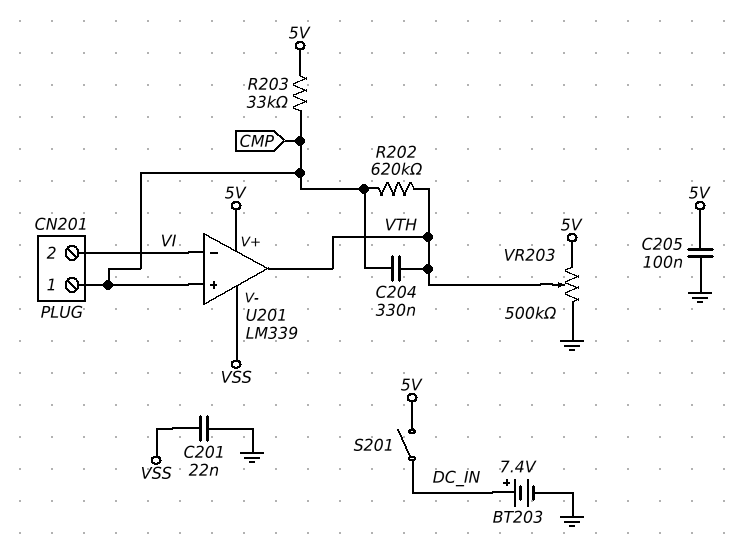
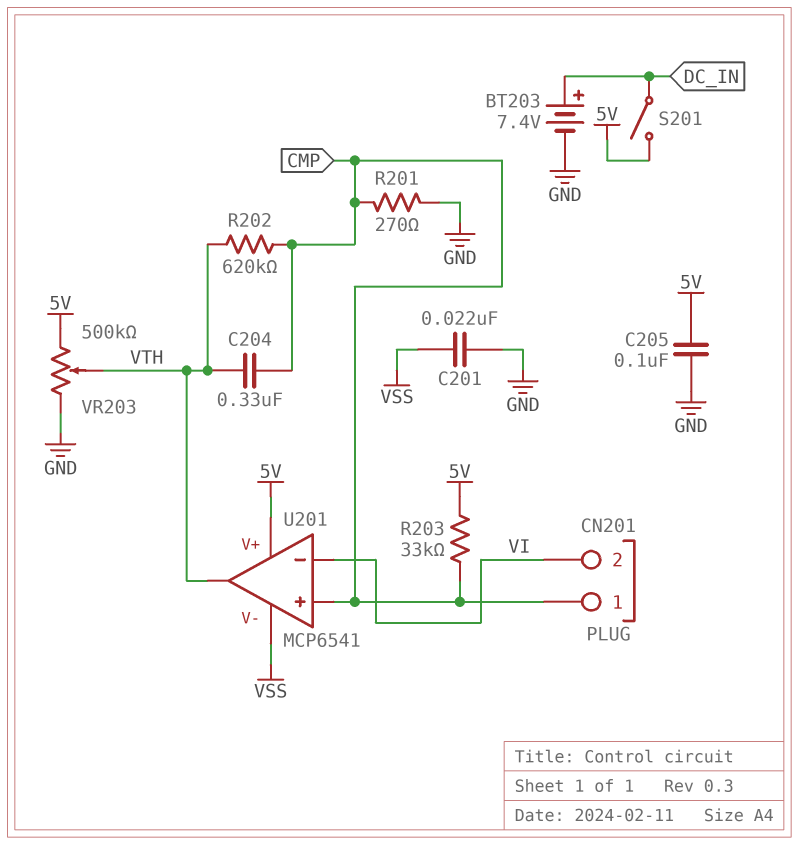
R201: none -> 270 (CMP, GND)
U201: LM339 -> MCP6541

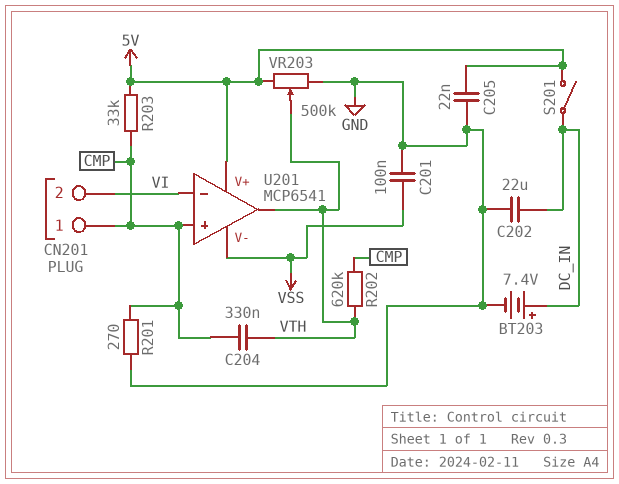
C201: 22nF (GND, VSS) -> 100nF (GND, VSS)
C202: none -> 22uF (DC_IN, GND)
C205: 100nF (5V, GND) -> 22nF (5V, GND)

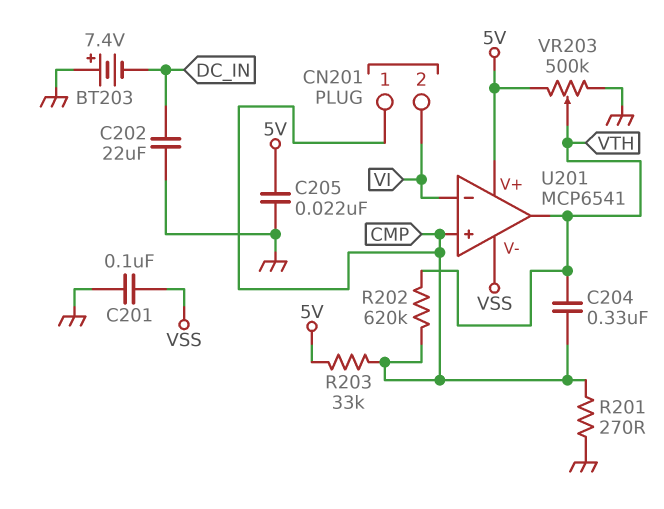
BT203: 7.4V (plus DC_IN, minus GND) -> 7.4V (plus GND, minus DC_IN)
S201: switch (5V, DC_IN) -> none

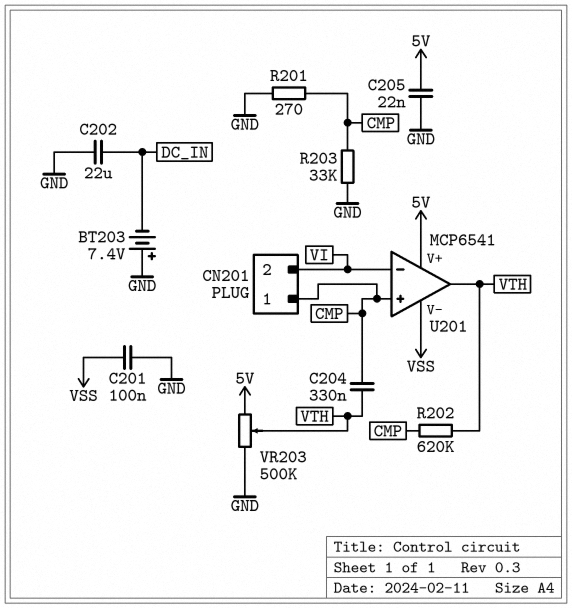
R203: 33k (5V, CMP) -> 33k (CMP, GND)

